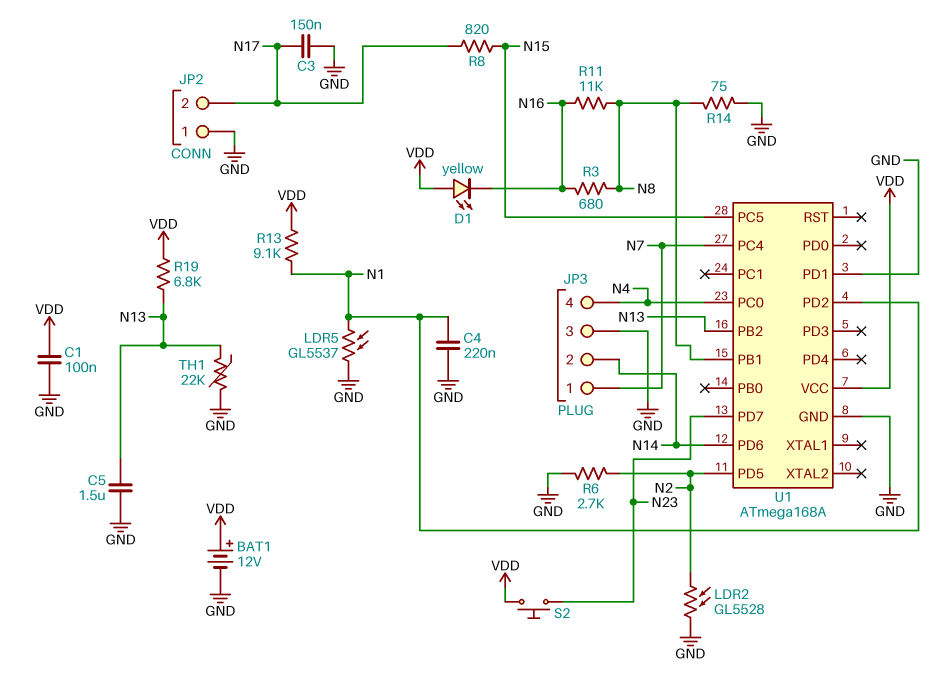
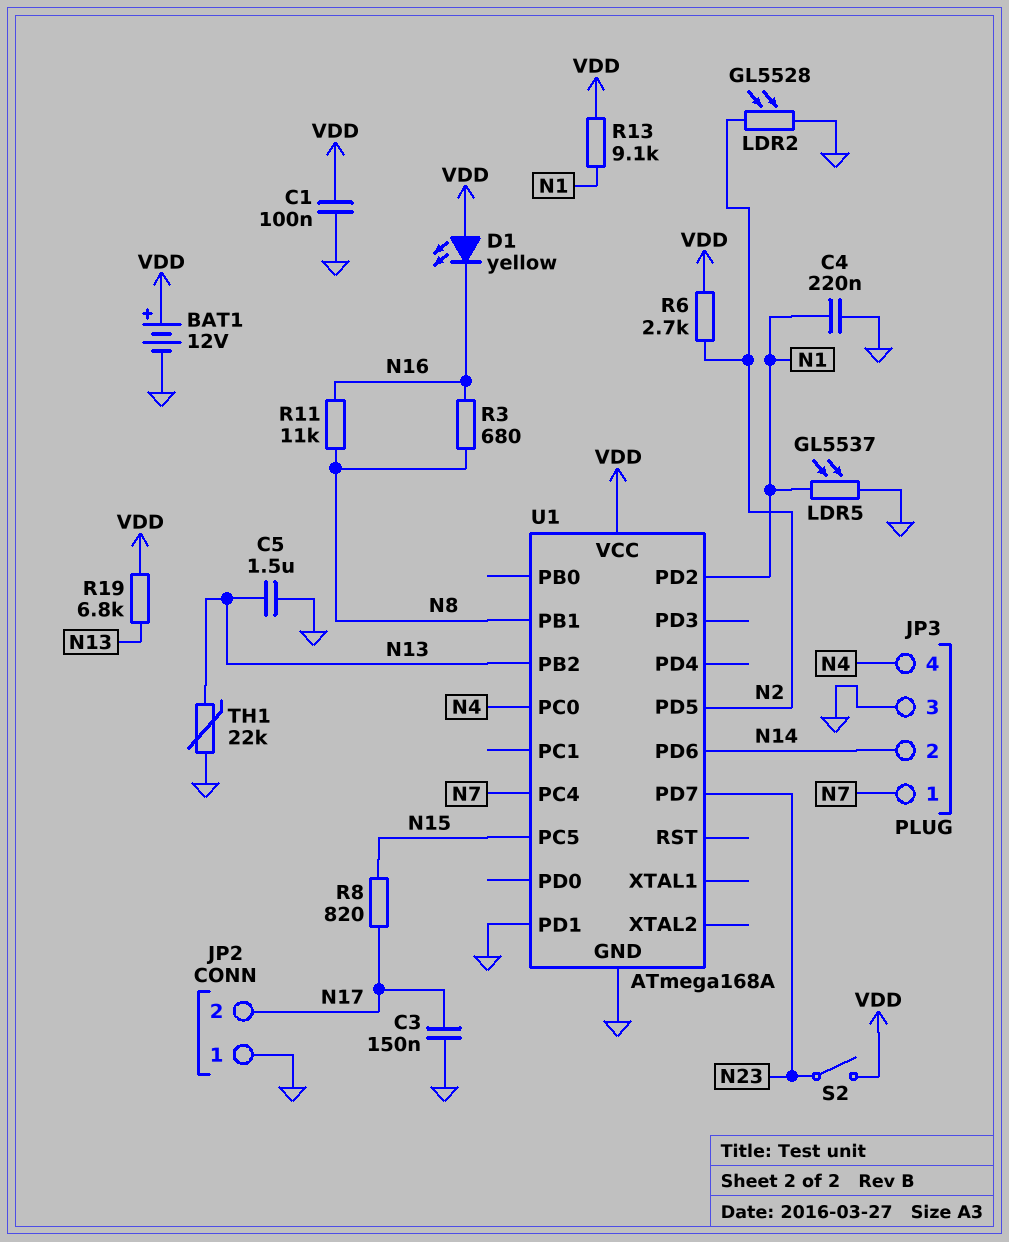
R6: 2.7k (GND, N2) -> 2.7k (N2, VDD)
R14: 75 (GND, N8) -> none
S2: button (N23, VDD) -> switch (N23, VDD)

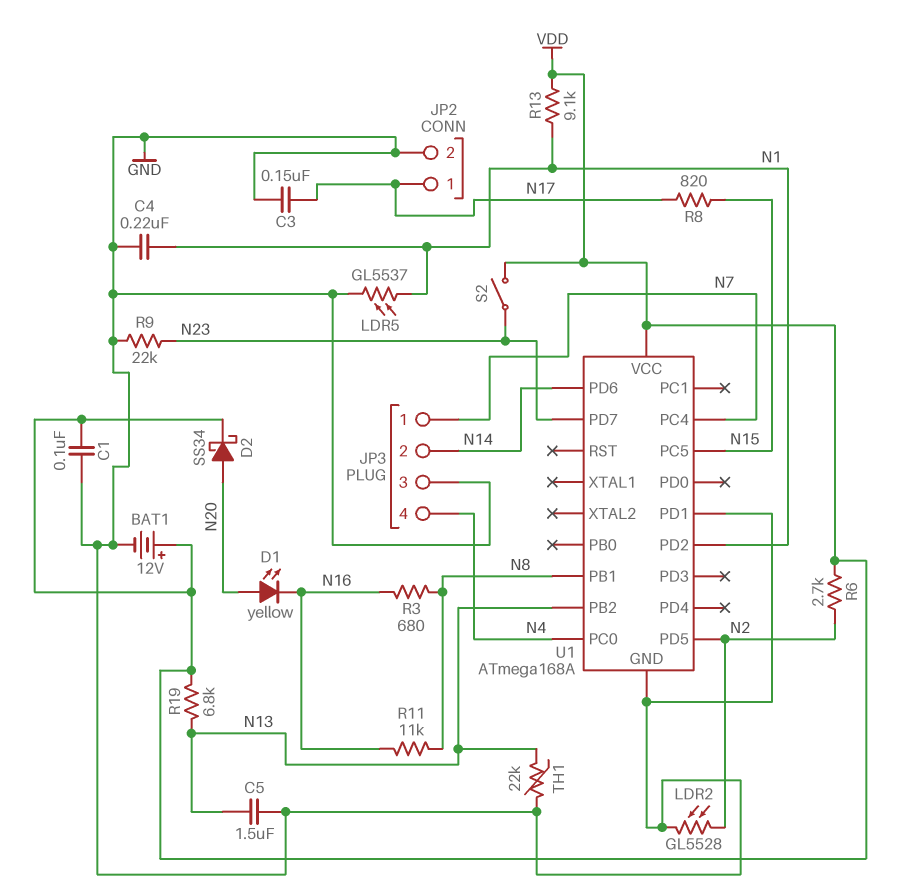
D1: LED yellow (A VDD, K N16) -> LED yellow (A N20, K N16)
D2: none -> schottky SS34 (A N20, K VDD)
JP2 pin 1: GND -> N17
JP2 pin 2: N17 -> GND
R9: none -> 22k (GND, N23)

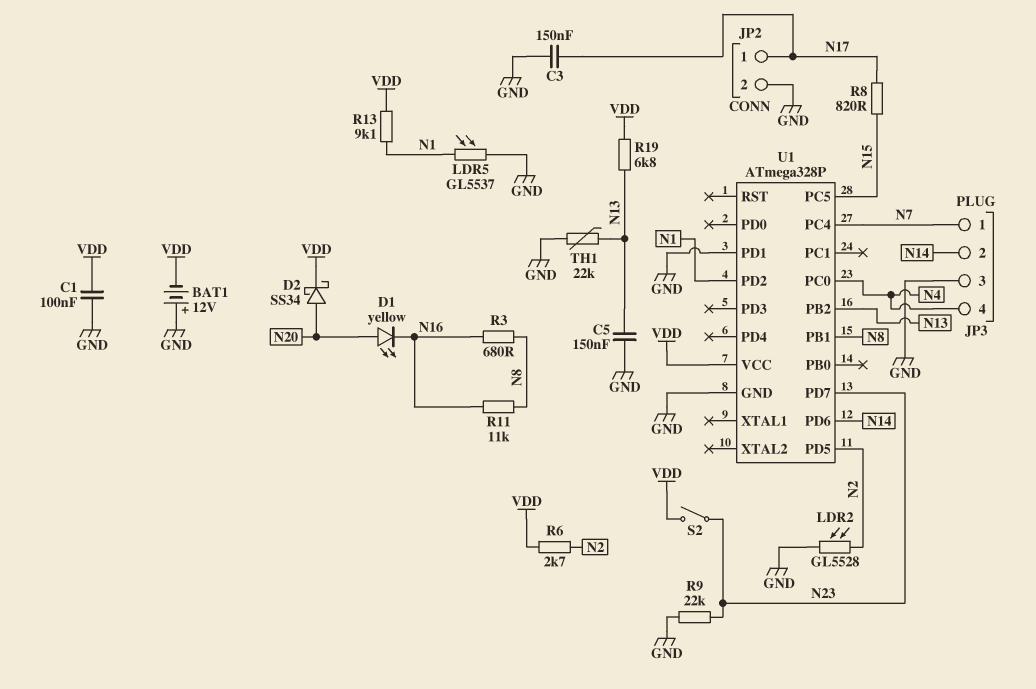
BAT1: 12V (plus VDD, minus GND) -> 12V (plus GND, minus VDD)
C4: 220nF (GND, N1) -> none
C5: 1.5uF (GND, N13) -> 150nF (GND, N13)
U1: ATmega168A -> ATmega328P

